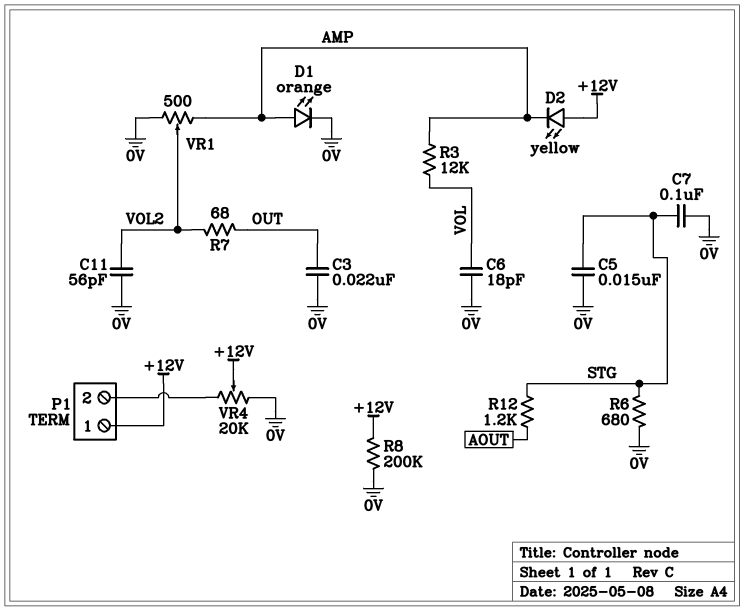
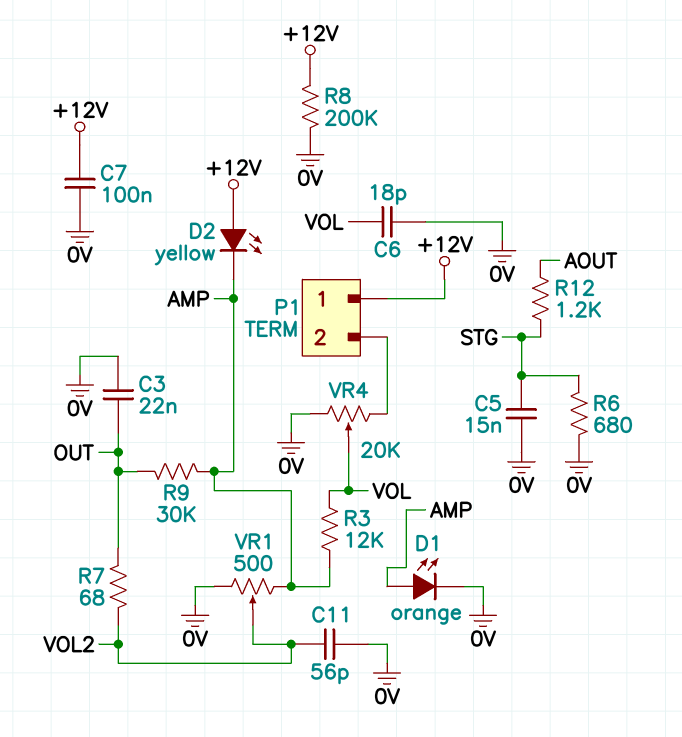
C7: 100nF (0V, STG) -> 100nF (+12V, 0V)
R9: none -> 30k (AMP, OUT)
VR4: 20k (0V, P1/2, wiper +12V) -> 20k (0V, P1/2, wiper VOL)

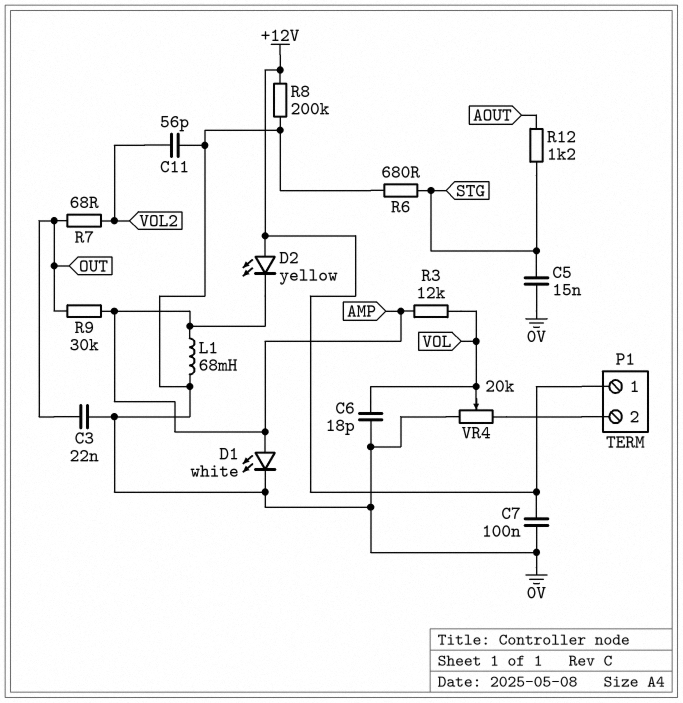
D1: LED orange (A AMP, K 0V) -> LED white (A AMP, K 0V)
L1: none -> 68mH (0V, AMP)
VR1: 500 (0V, AMP, wiper VOL2) -> none

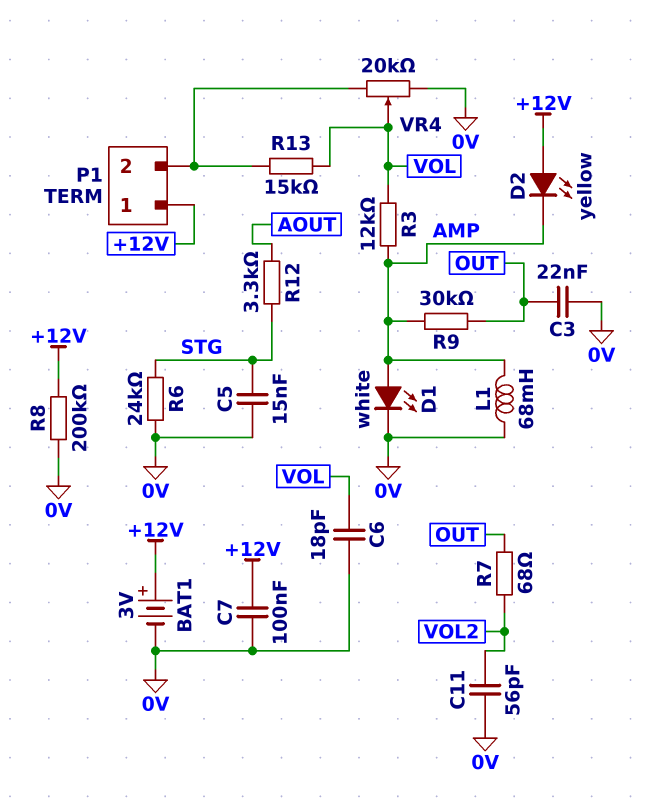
BAT1: none -> 3V (plus +12V, minus 0V)
R6: 680 (0V, STG) -> 24k (0V, STG)
R12: 1.2k (AOUT, STG) -> 3.3k (AOUT, STG)
R13: none -> 15k (P1/2, VOL)

